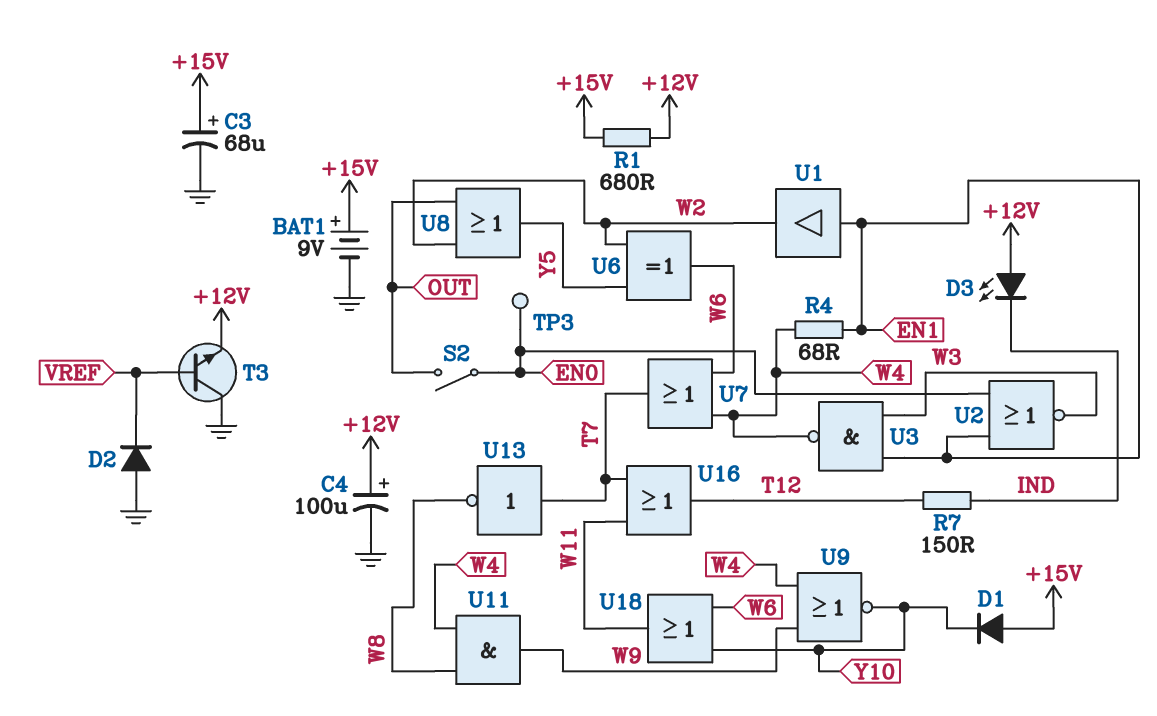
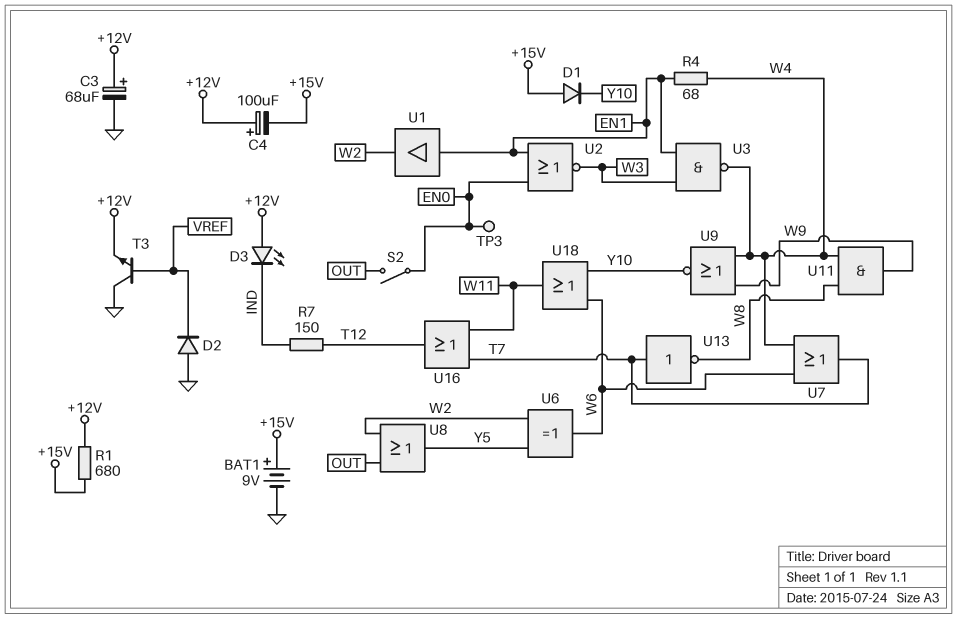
C3: 68uF (plus +15V, minus GND) -> 68uF (plus +12V, minus GND)
C4: 100uF (plus +12V, minus GND) -> 100uF (plus +12V, minus +15V)

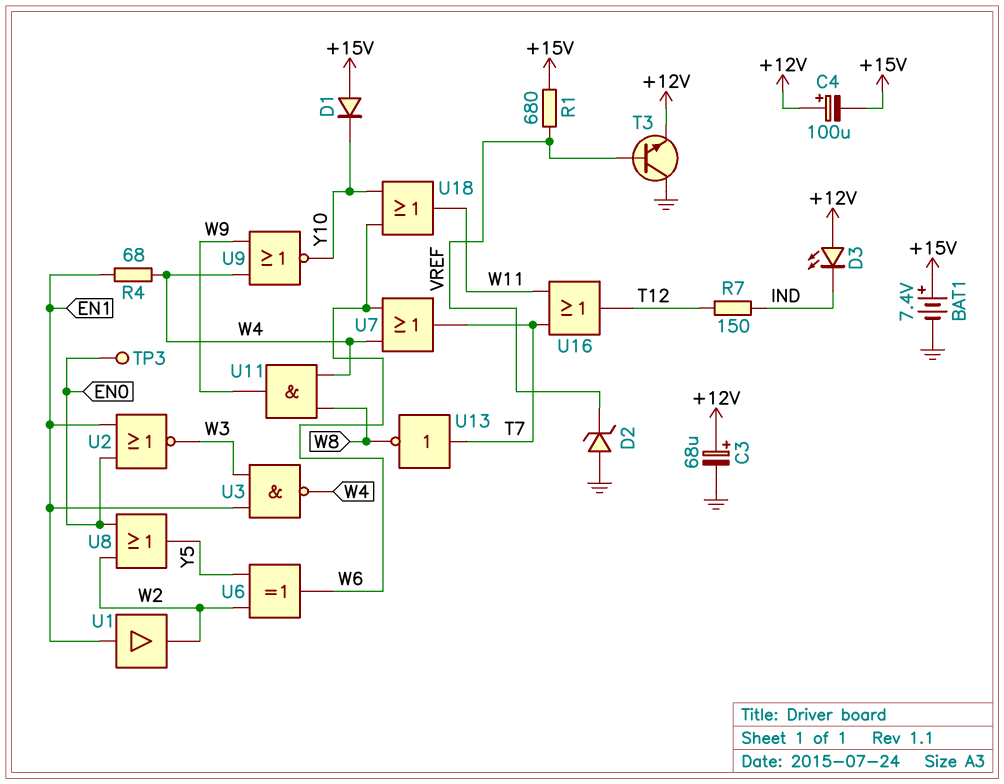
BAT1: 9V (plus +15V, minus GND) -> 7.4V (plus +15V, minus GND)
D2: diode (A GND, K VREF) -> zener (A GND, K VREF)
R1: 680 (+12V, +15V) -> 680 (+15V, VREF)
S2: switch (EN0, OUT) -> none
U8: OR (in OUT, in W2, out Y5) -> OR (in EN0, in W2, out Y5)

